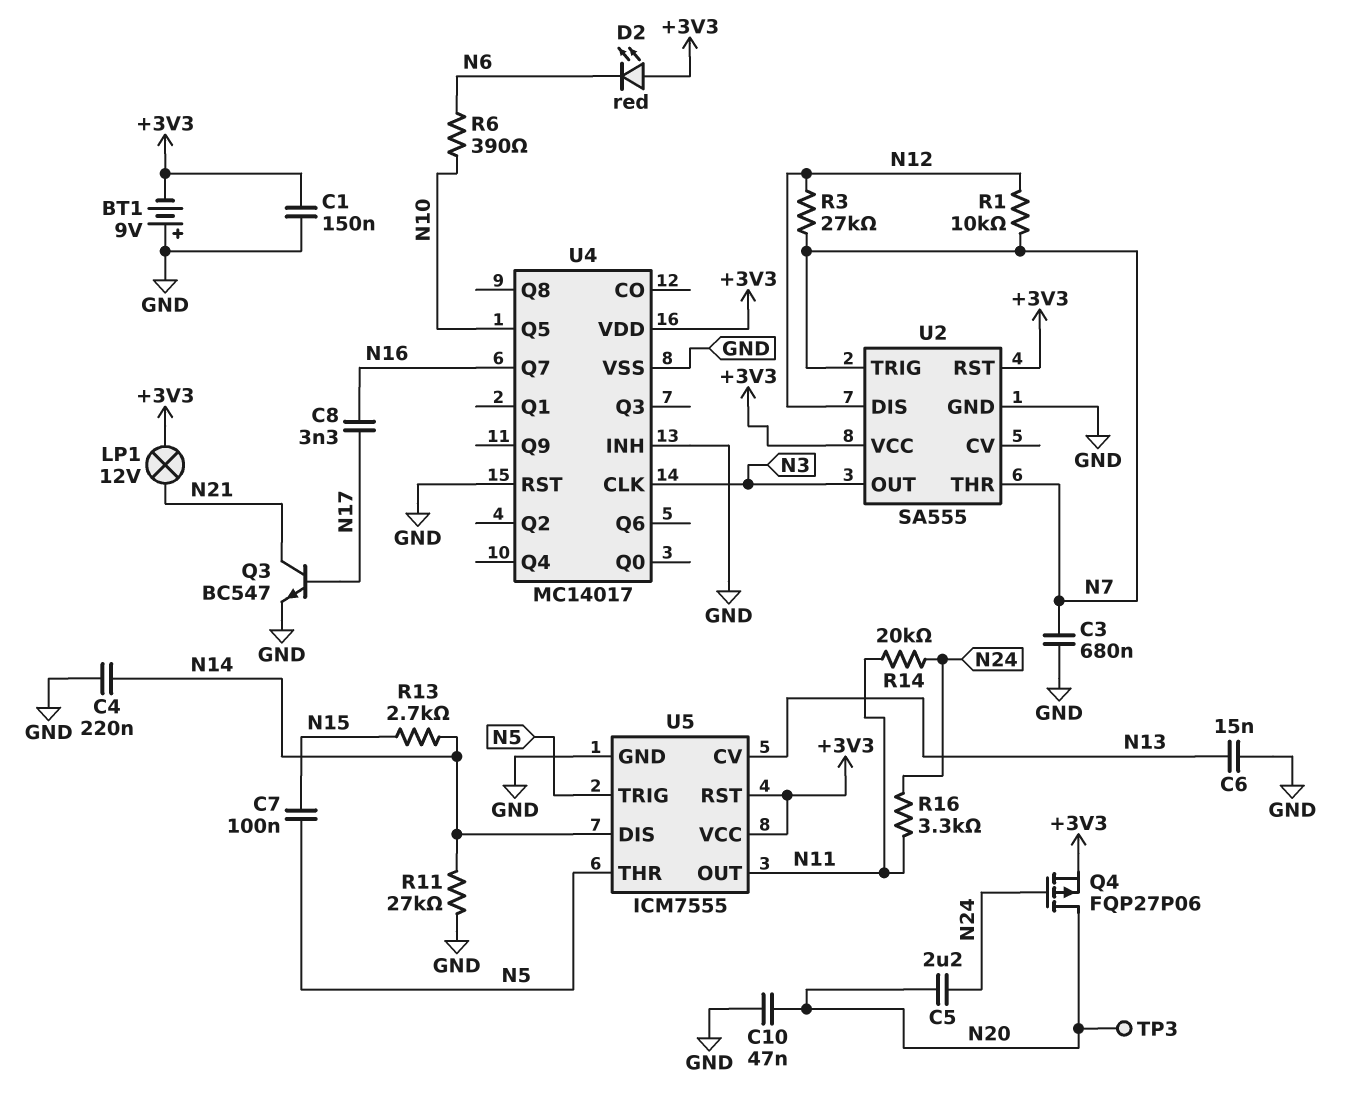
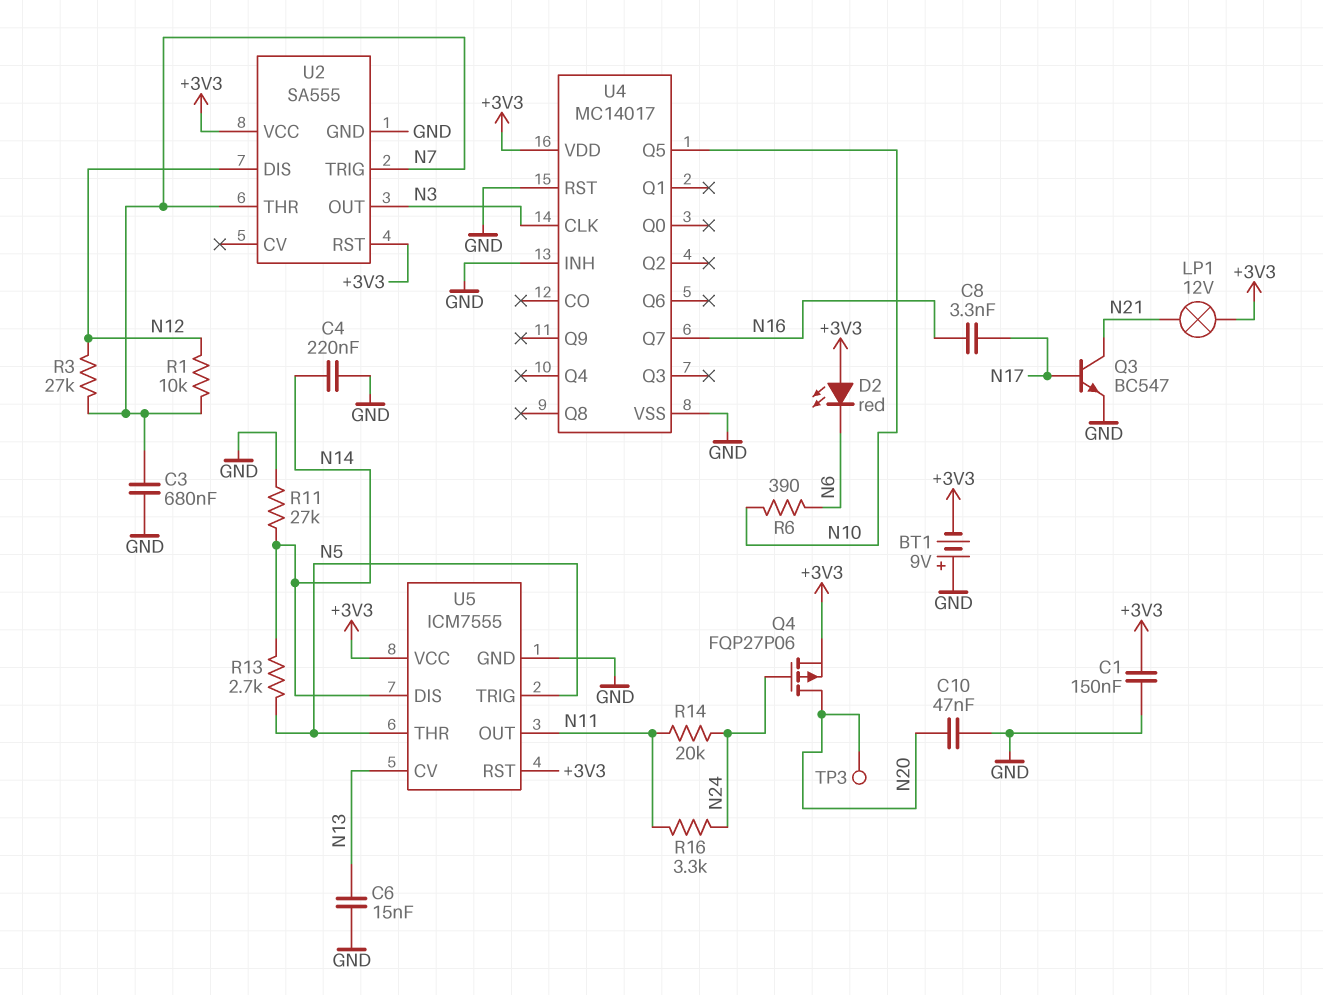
C5: 2.2uF (N20, N24) -> none
C7: 100nF (N5, N15) -> none
R13: 2.7k (N14, N15) -> 2.7k (N5, N14)

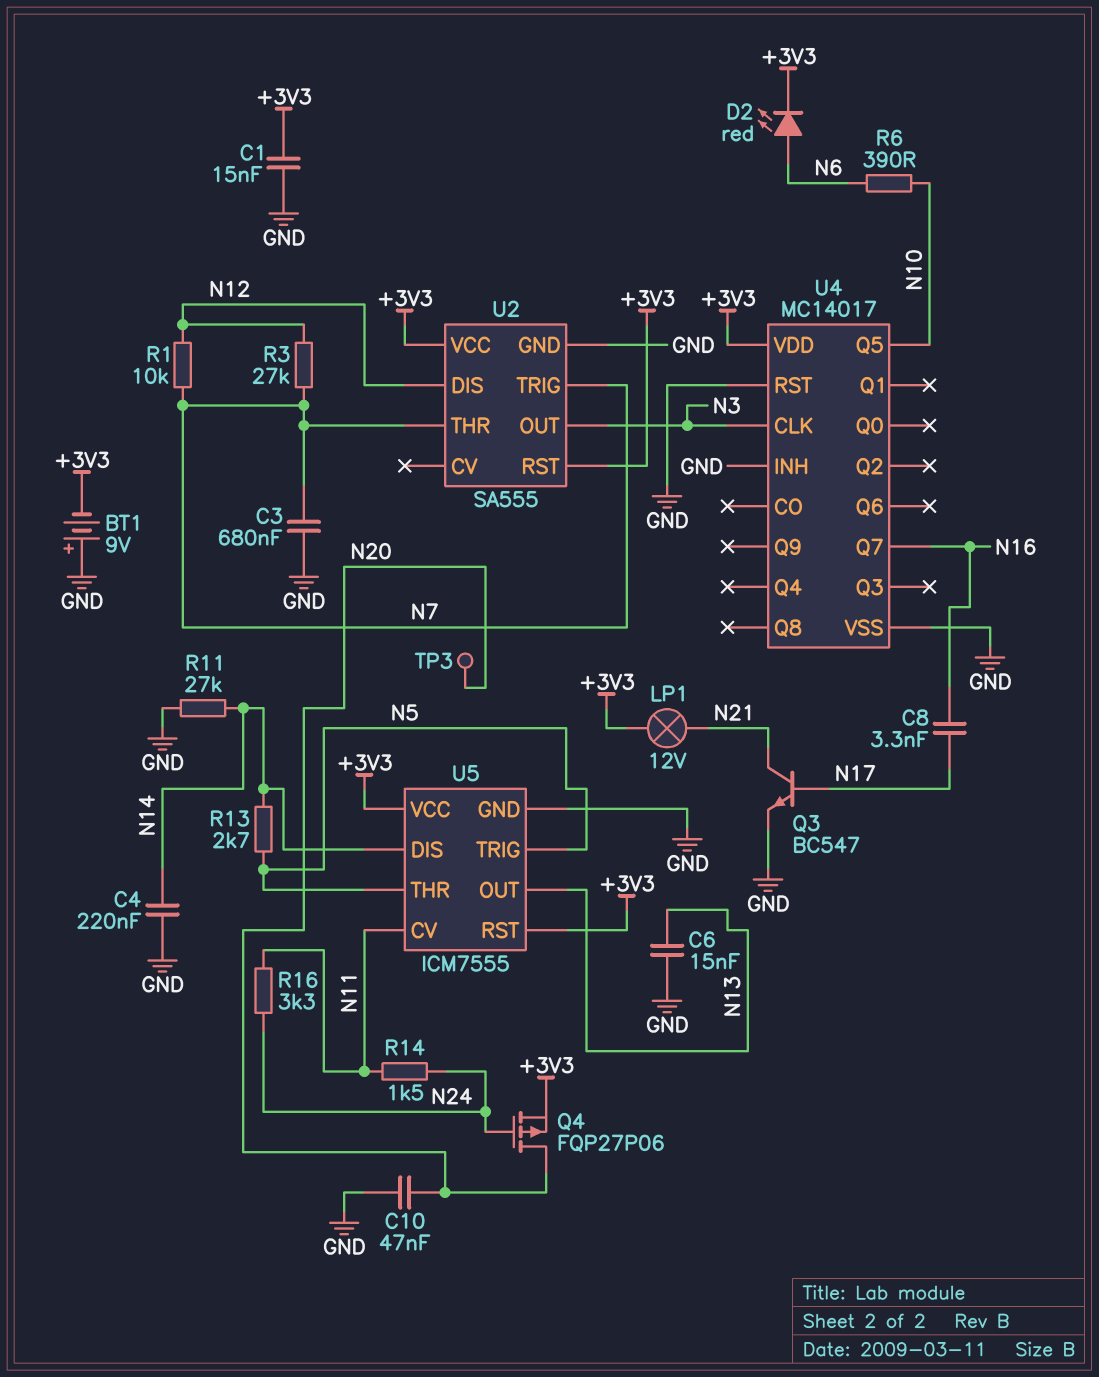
C1: 150nF (+3V3, GND) -> 15nF (+3V3, GND)
D2: LED red (A +3V3, K N6) -> LED red (A N6, K +3V3)
R14: 20k (N11, N24) -> 1.5k (N11, N24)
U5 pin CV: N13 -> N11
U5 pin OUT: N11 -> N13

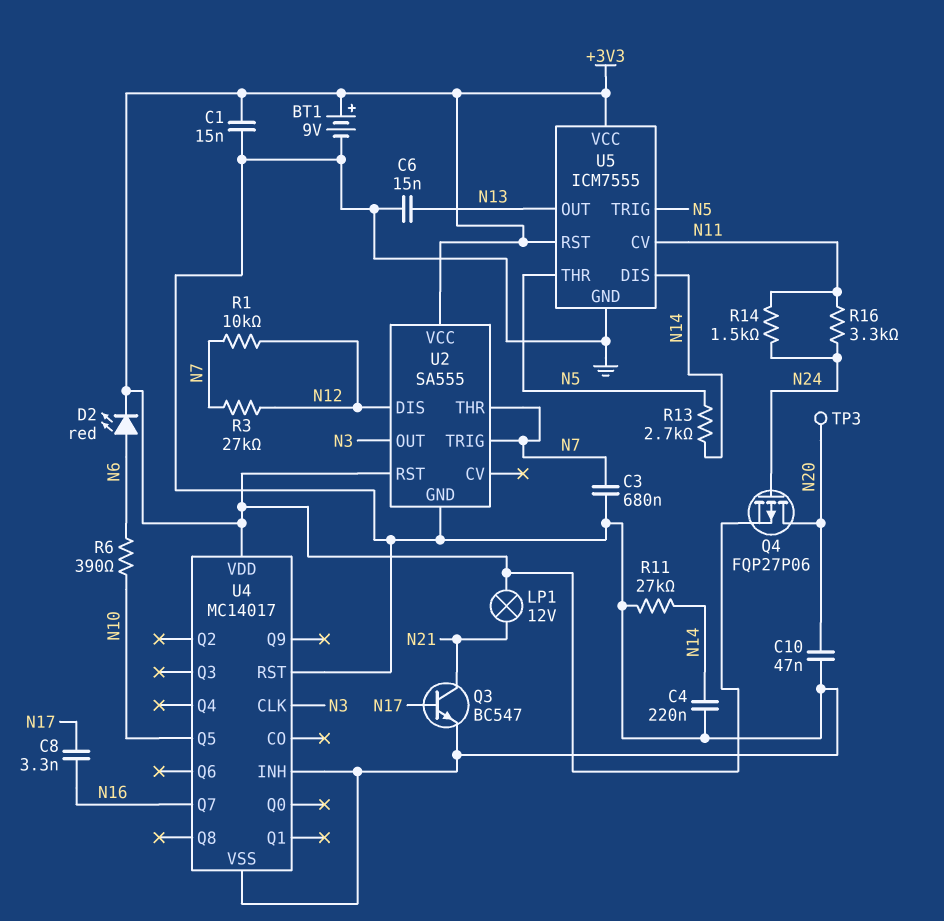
BT1: 9V (plus GND, minus +3V3) -> 9V (plus +3V3, minus GND)

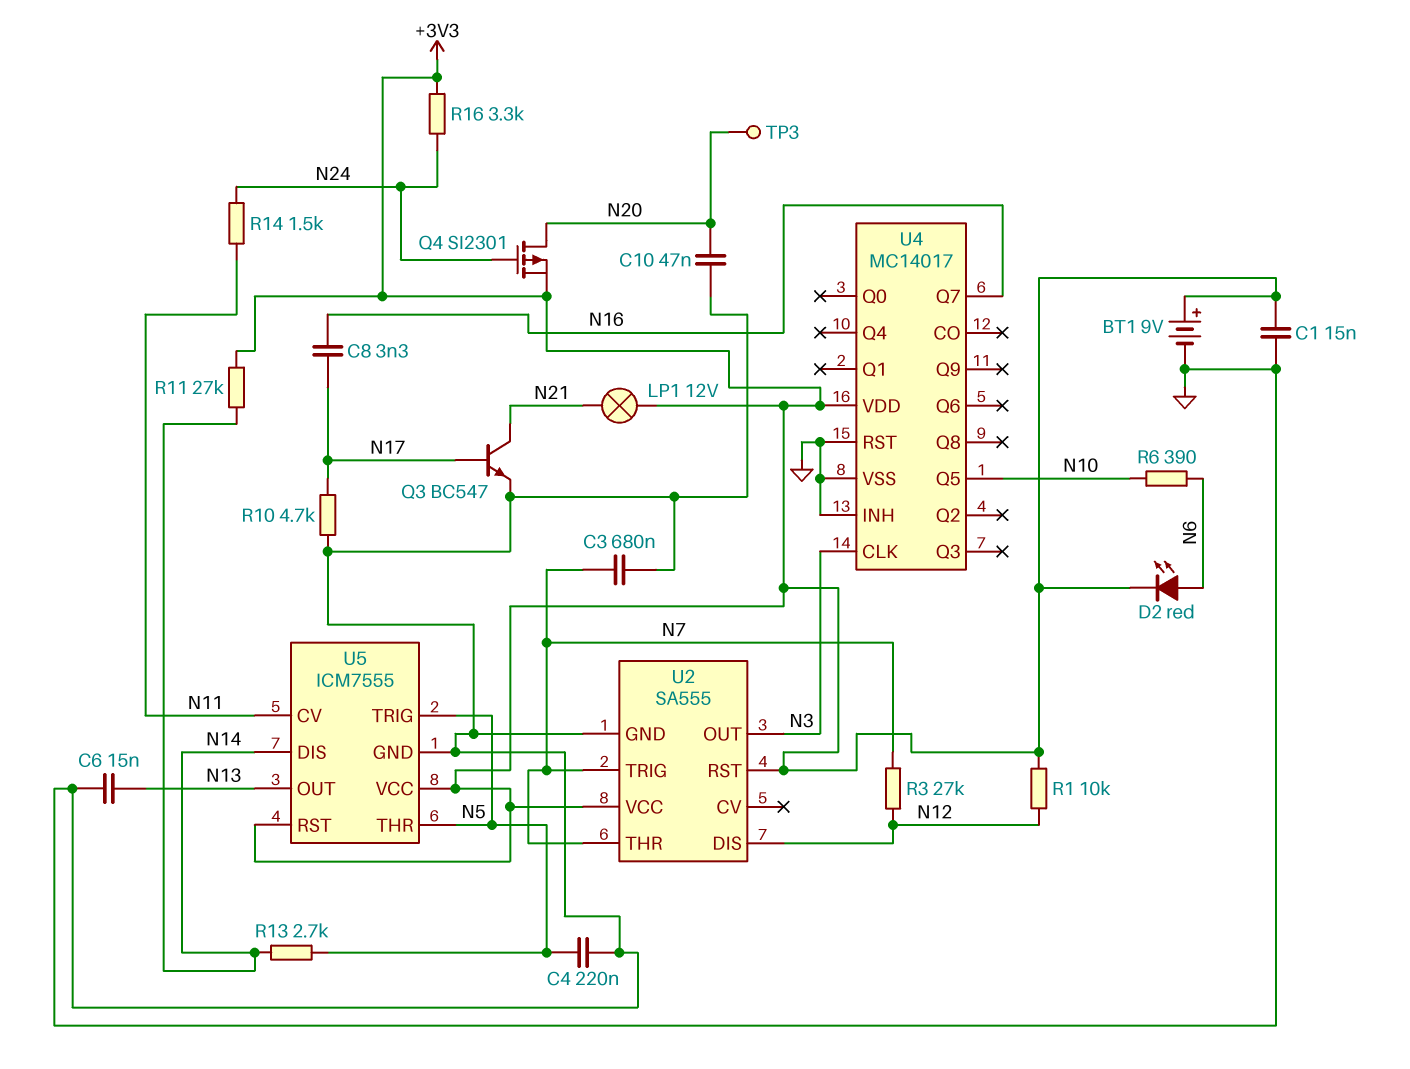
C4: 220nF (GND, N14) -> 220nF (GND, N5)
Q4: PMOS FQP27P06 (G N24, D N20, S +3V3) -> PMOS SI2301 (G N24, D N20, S +3V3)
R1: 10k (N7, N12) -> 10k (+3V3, N12)
R10: none -> 4.7k (GND, N17)
R11: 27k (GND, N14) -> 27k (+3V3, N14)
R16: 3.3k (N11, N24) -> 3.3k (+3V3, N24)

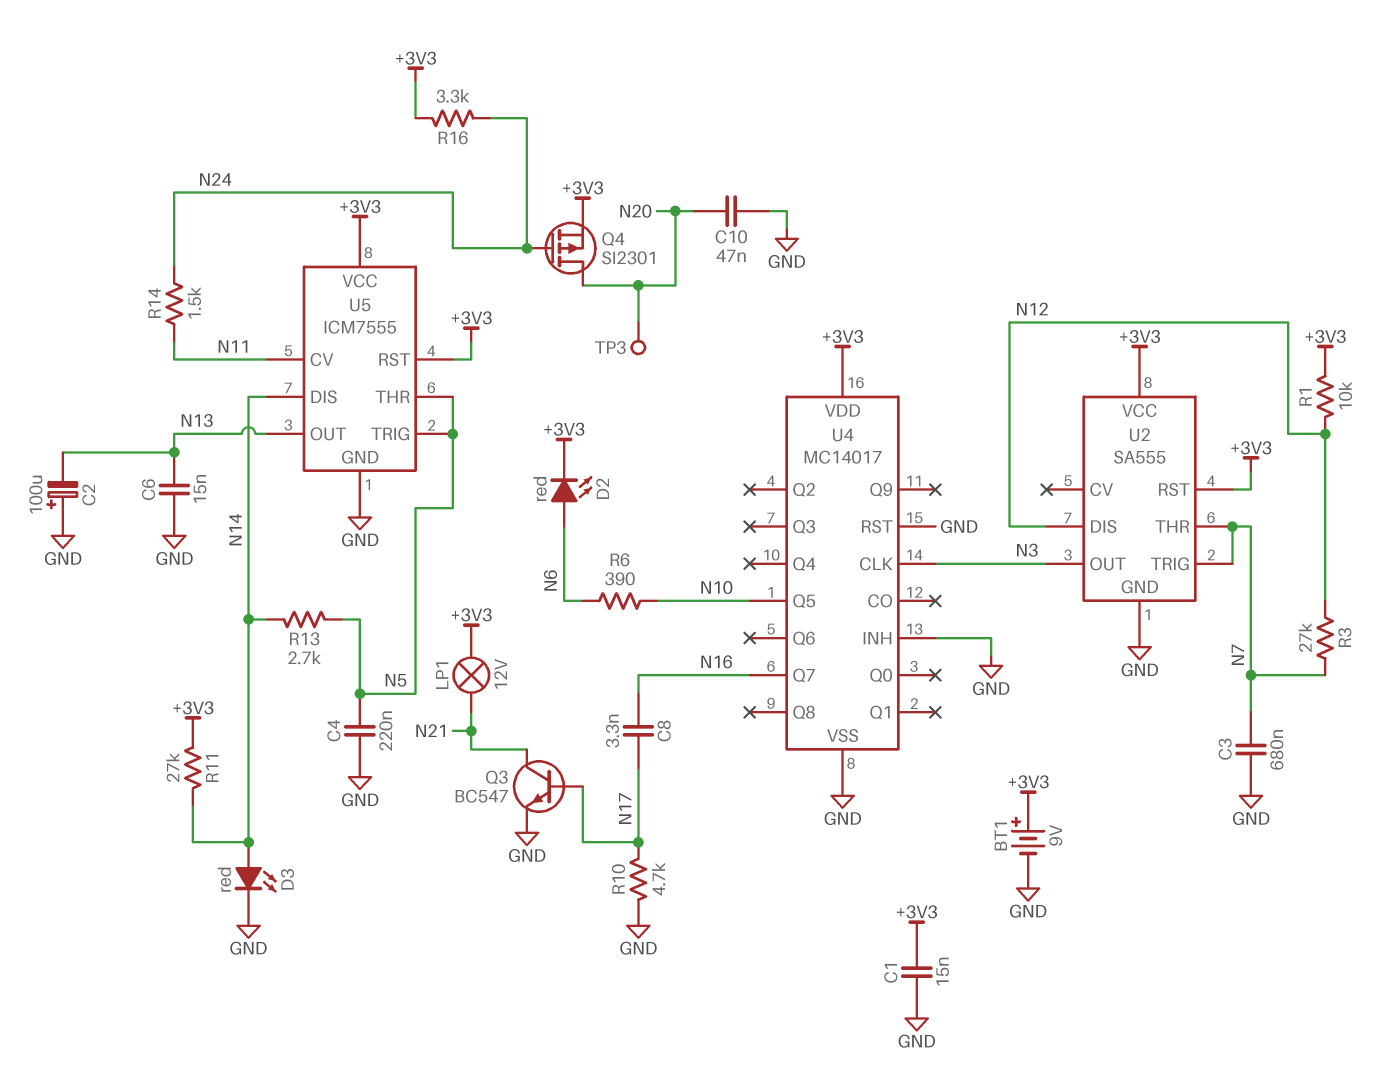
C2: none -> 100uF (plus GND, minus N13)
D3: none -> LED red (A N14, K GND)

